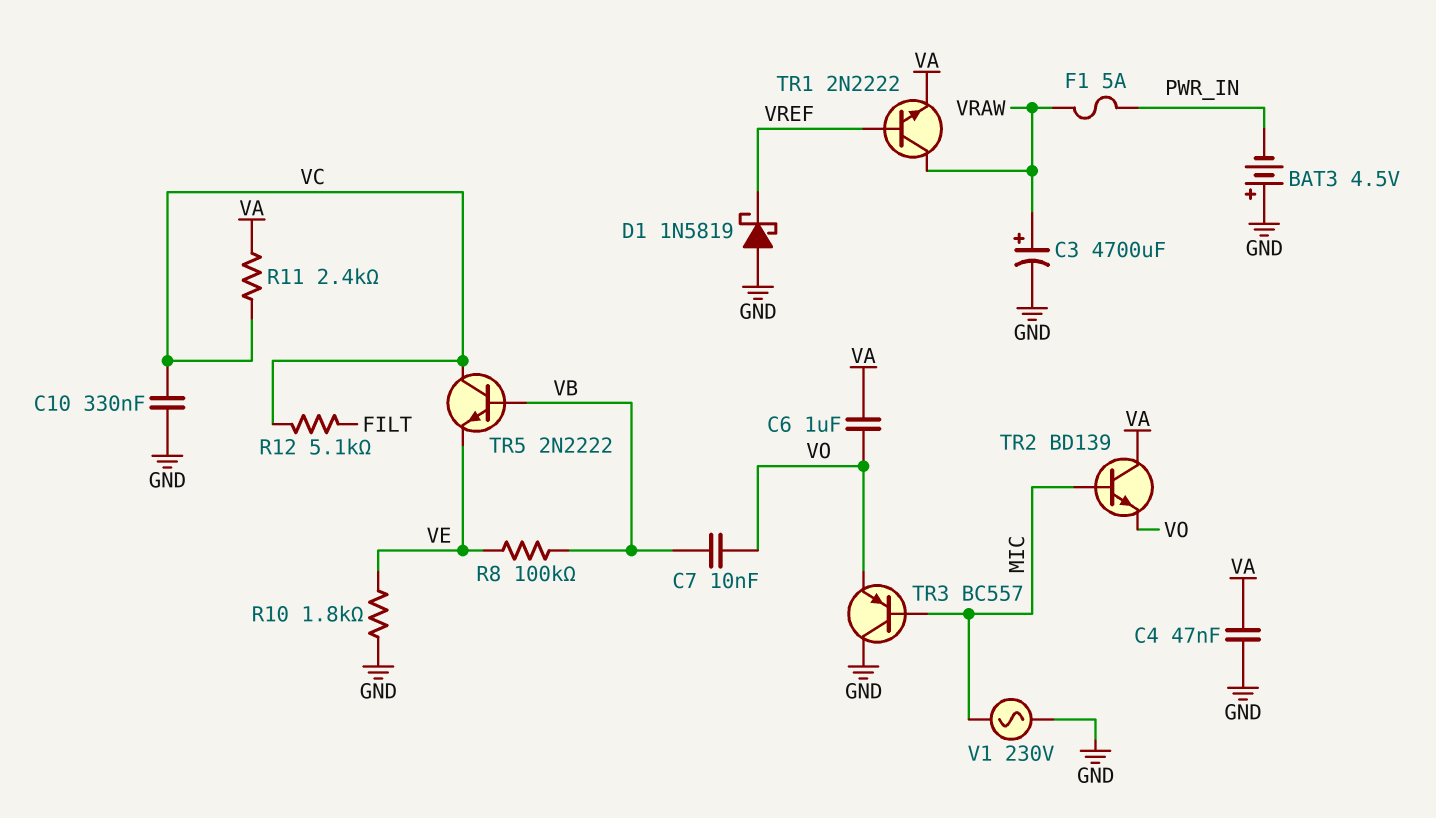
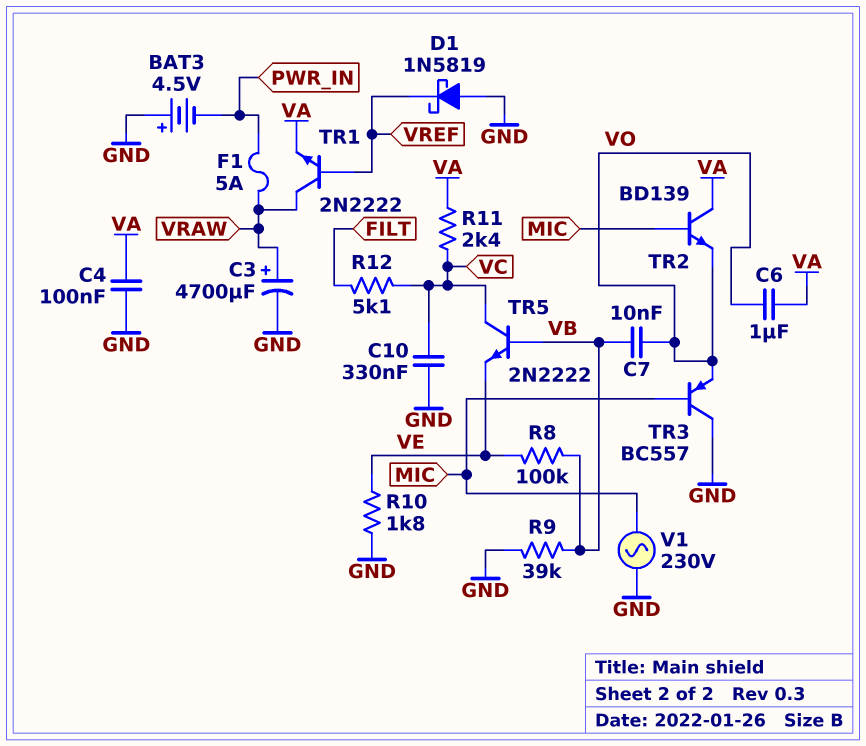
C4: 47nF (GND, VA) -> 100nF (GND, VA)
R9: none -> 39k (GND, VB)

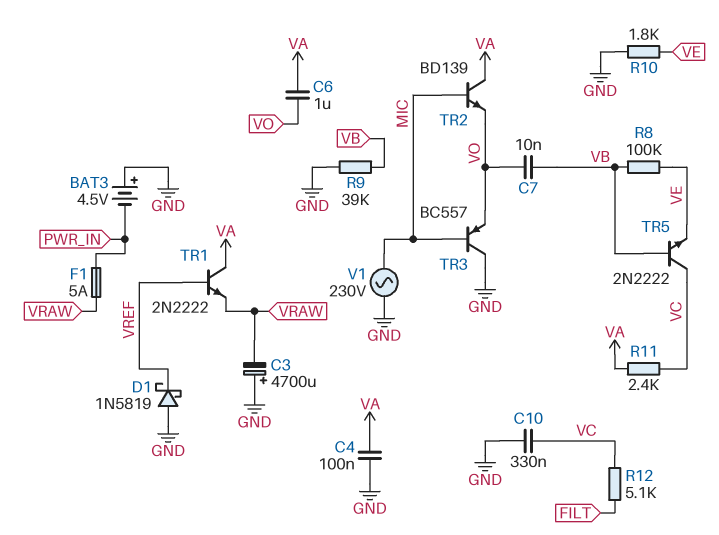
C3: 4700uF (plus VRAW, minus GND) -> 4700uF (plus GND, minus VRAW)
TR1: NPN 2N2222 (B VREF, C VRAW, E VA) -> NPN 2N2222 (B VREF, C VA, E VRAW)

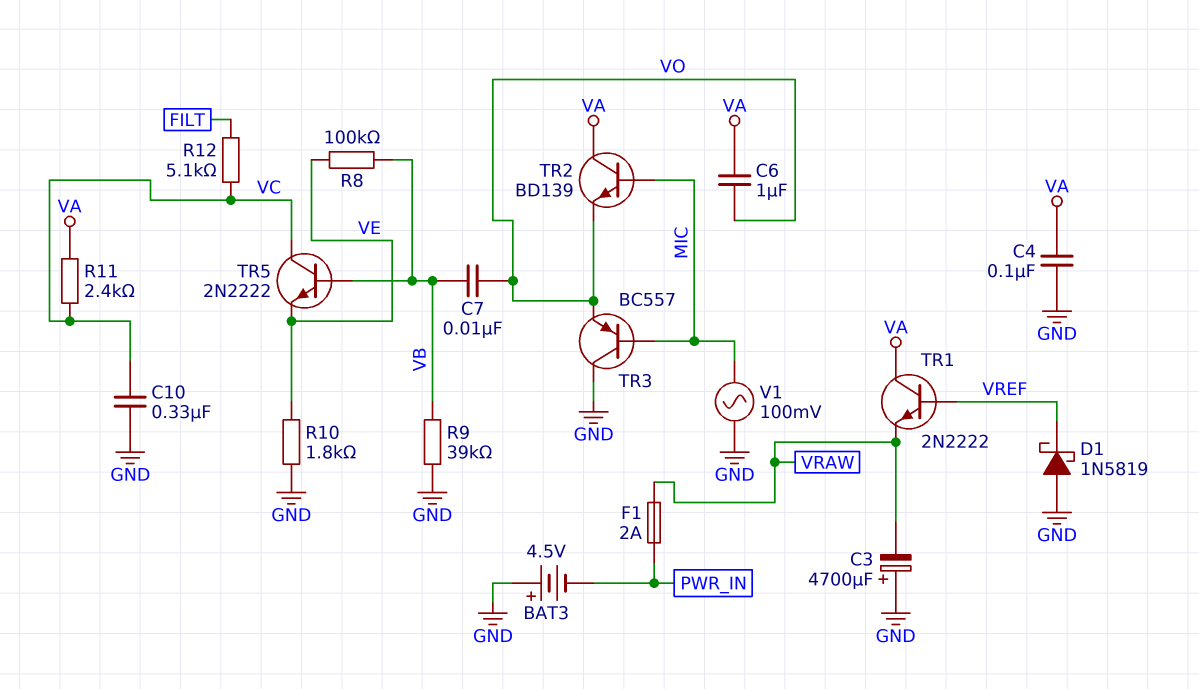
F1: 5A (PWR_IN, VRAW) -> 2A (PWR_IN, VRAW)
V1: AC 230V (GND, MIC) -> AC 100mV (GND, MIC)

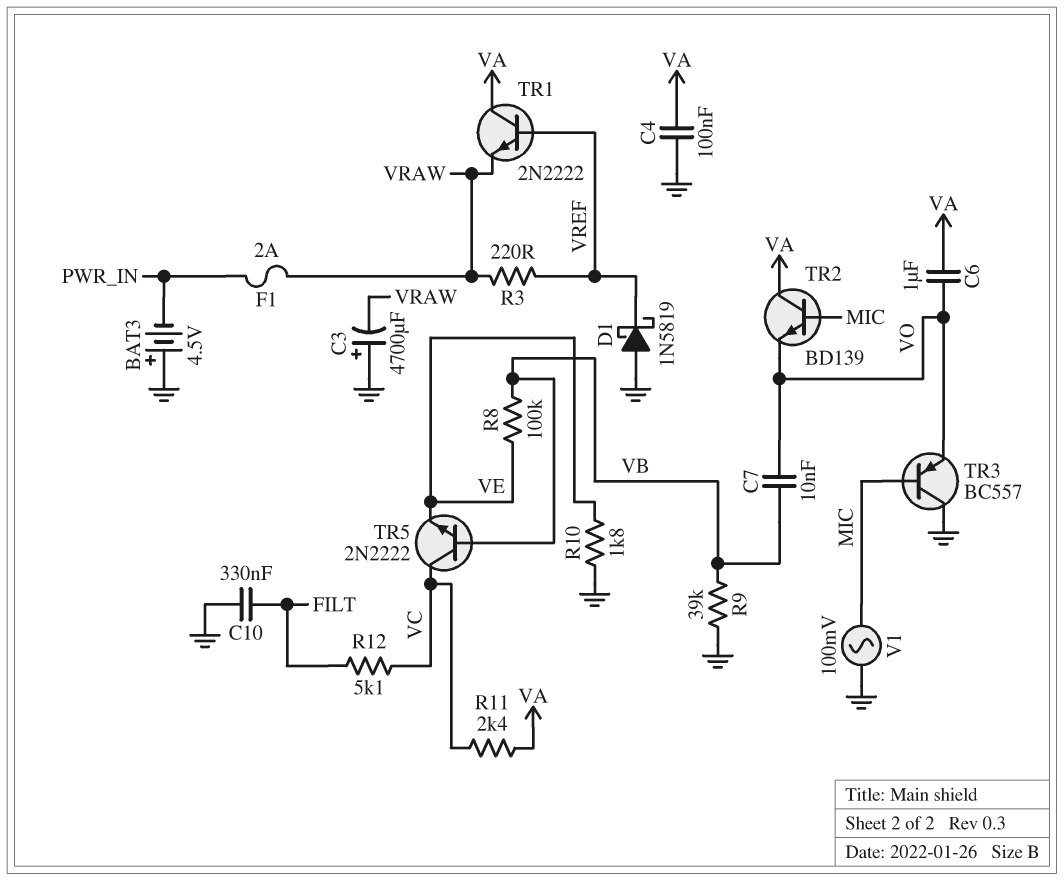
C10: 330nF (GND, VC) -> 330nF (FILT, GND)
R3: none -> 220 (VRAW, VREF)

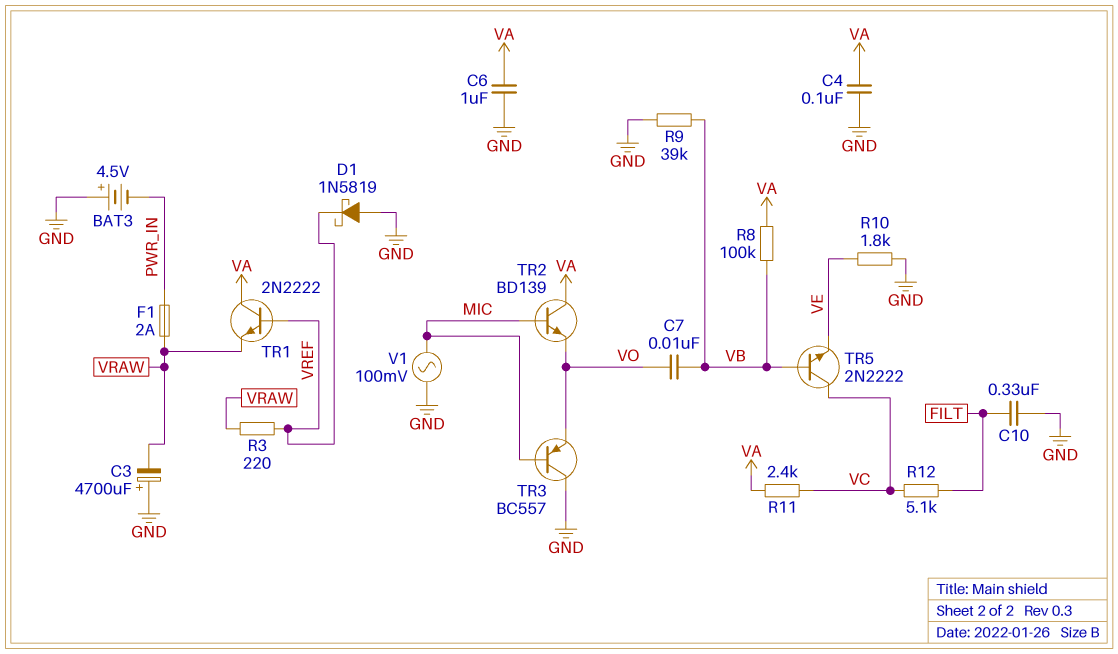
C6: 1uF (VA, VO) -> 1uF (GND, VA)
R8: 100k (VB, VE) -> 100k (VA, VB)

